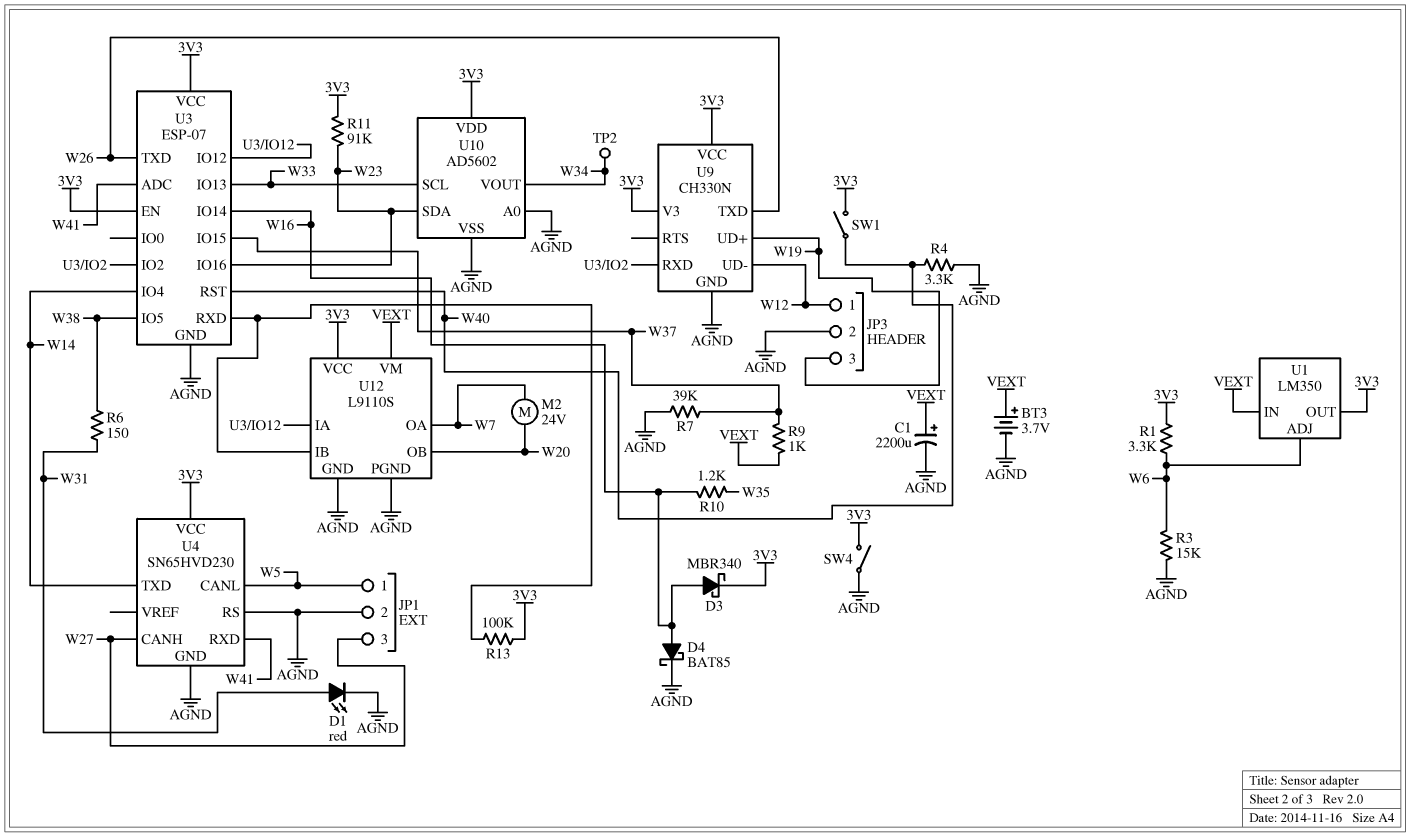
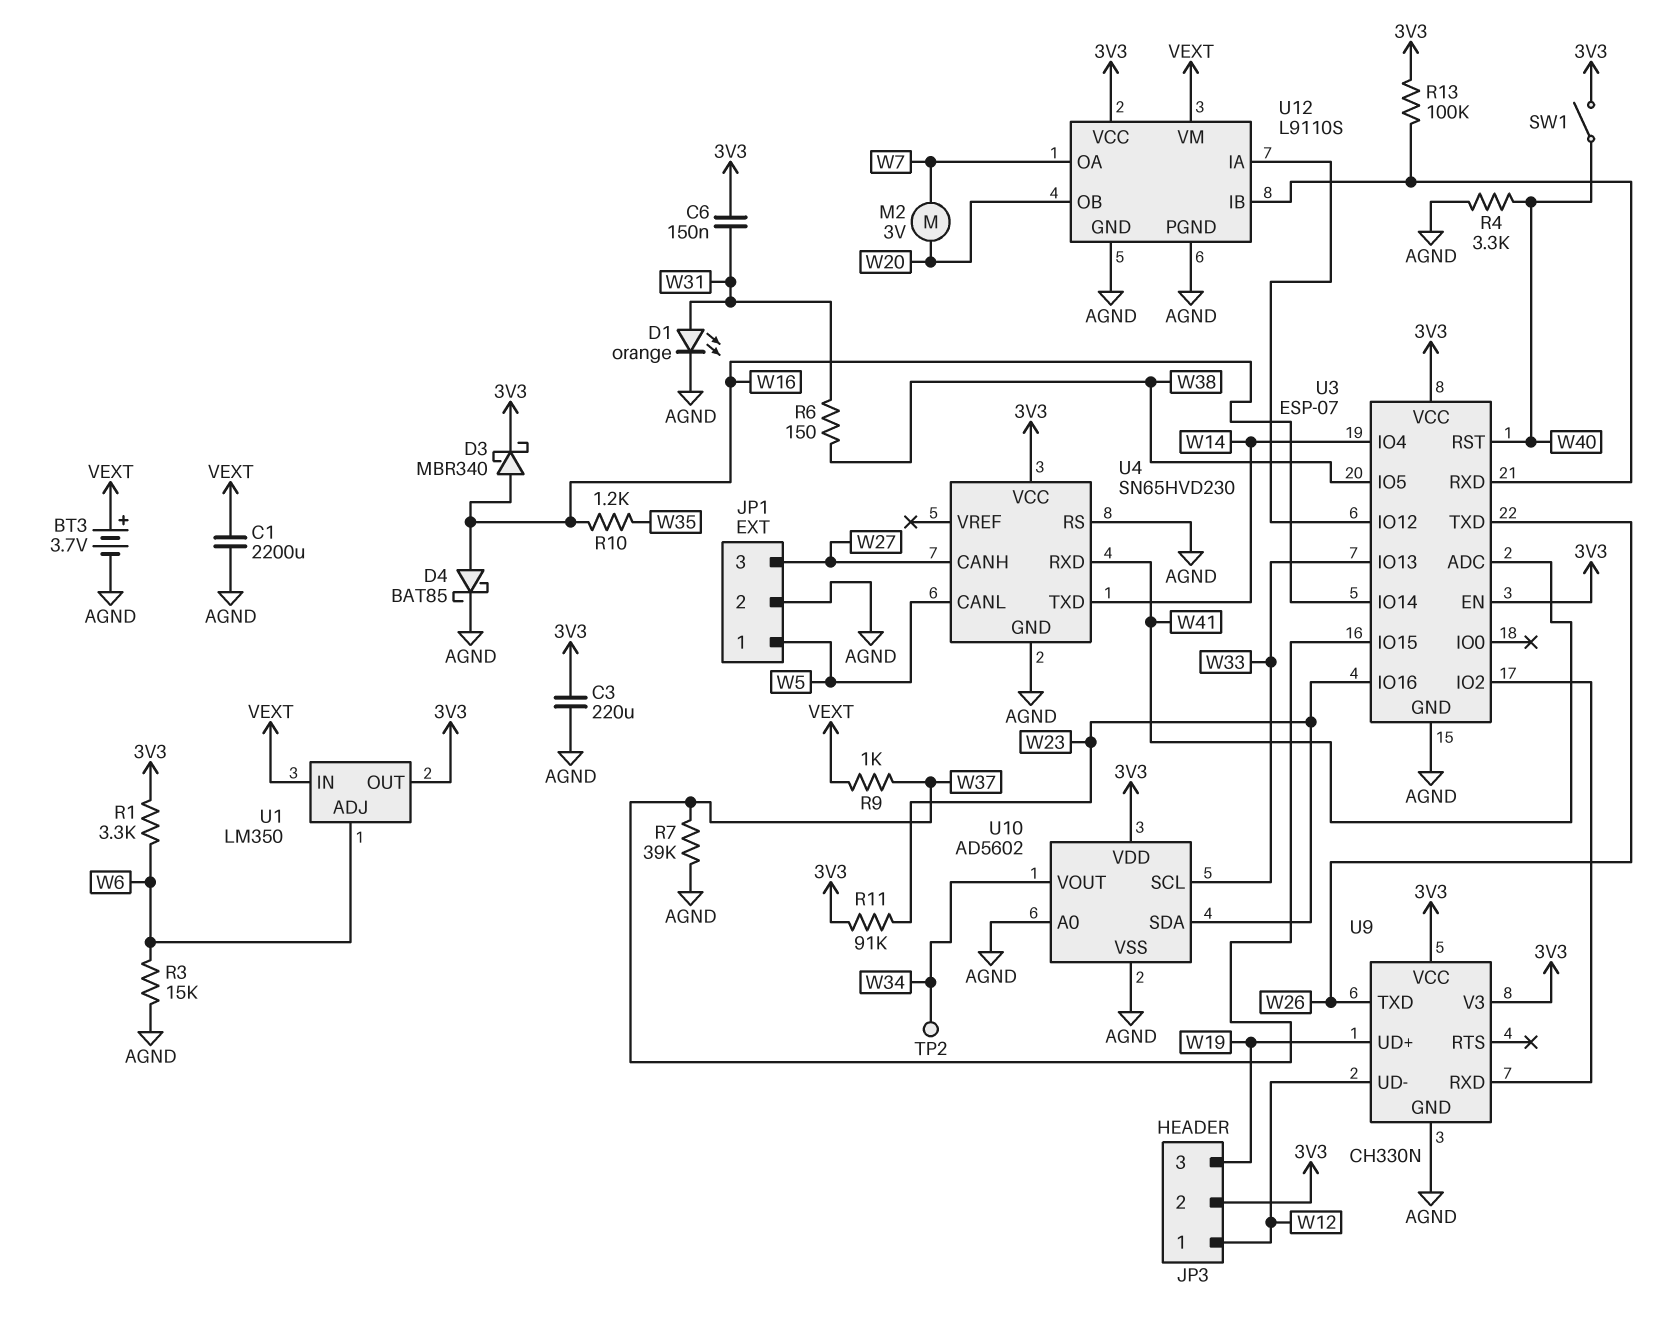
C1: 2200uF (plus VEXT, minus AGND) -> 2200uF (AGND, VEXT)
C3: none -> 220uF (3V3, AGND)
C6: none -> 150nF (3V3, W31)
D1: LED red (A W31, K AGND) -> LED orange (A W31, K AGND)
JP3 pin 2: AGND -> 3V3
M2: motor 24V (W7, W20) -> motor 3V (W7, W20)
SW4: switch (3V3, AGND) -> none

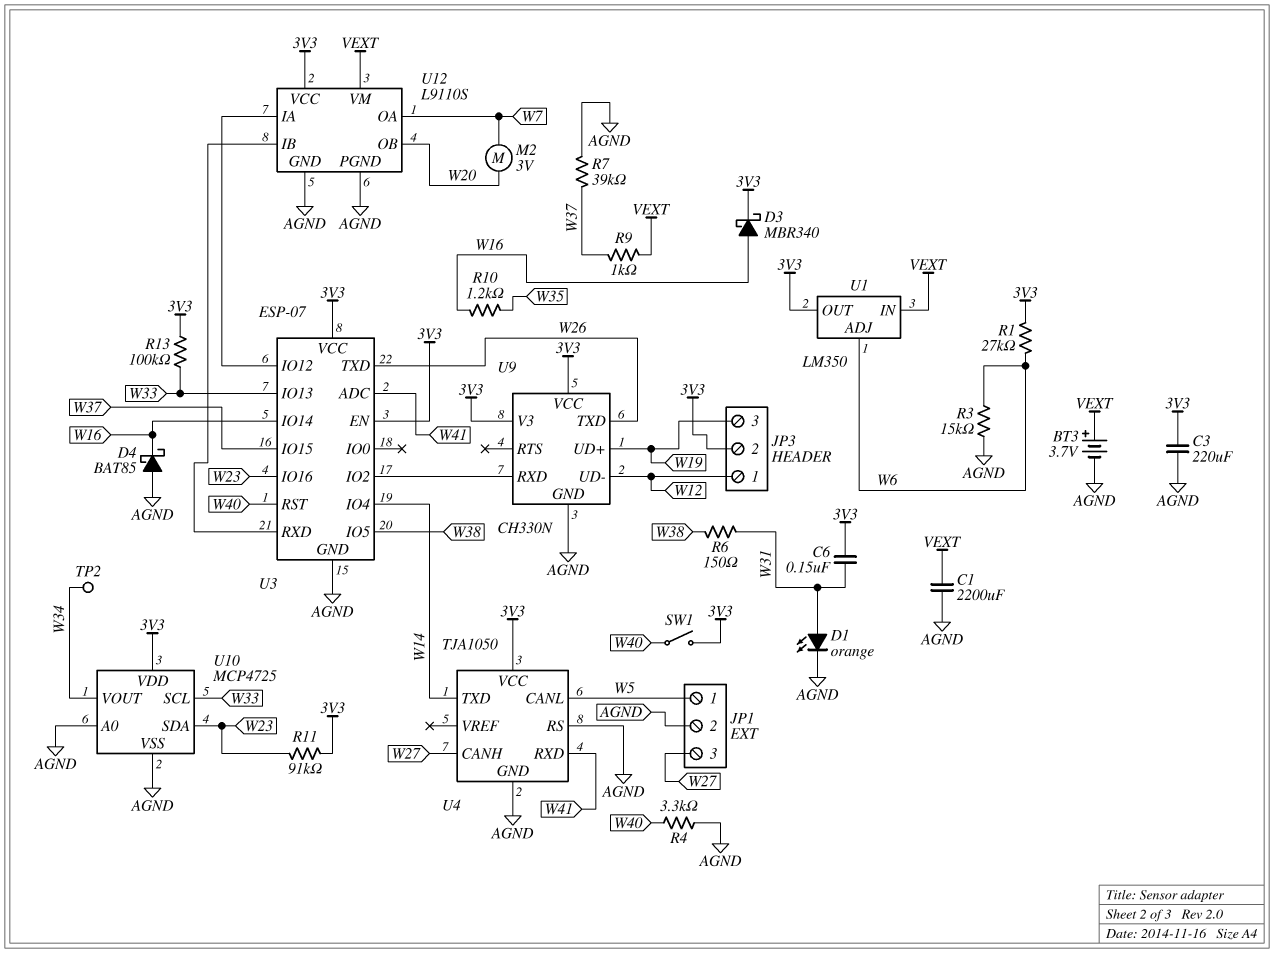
D4: schottky BAT85 (A W16, K AGND) -> schottky BAT85 (A AGND, K W16)
R1: 3.3k (3V3, W6) -> 27k (3V3, W6)
R13: 100k (3V3, U3/RXD) -> 100k (3V3, W33)
U4: SN65HVD230 -> TJA1050
U10: AD5602 -> MCP4725

